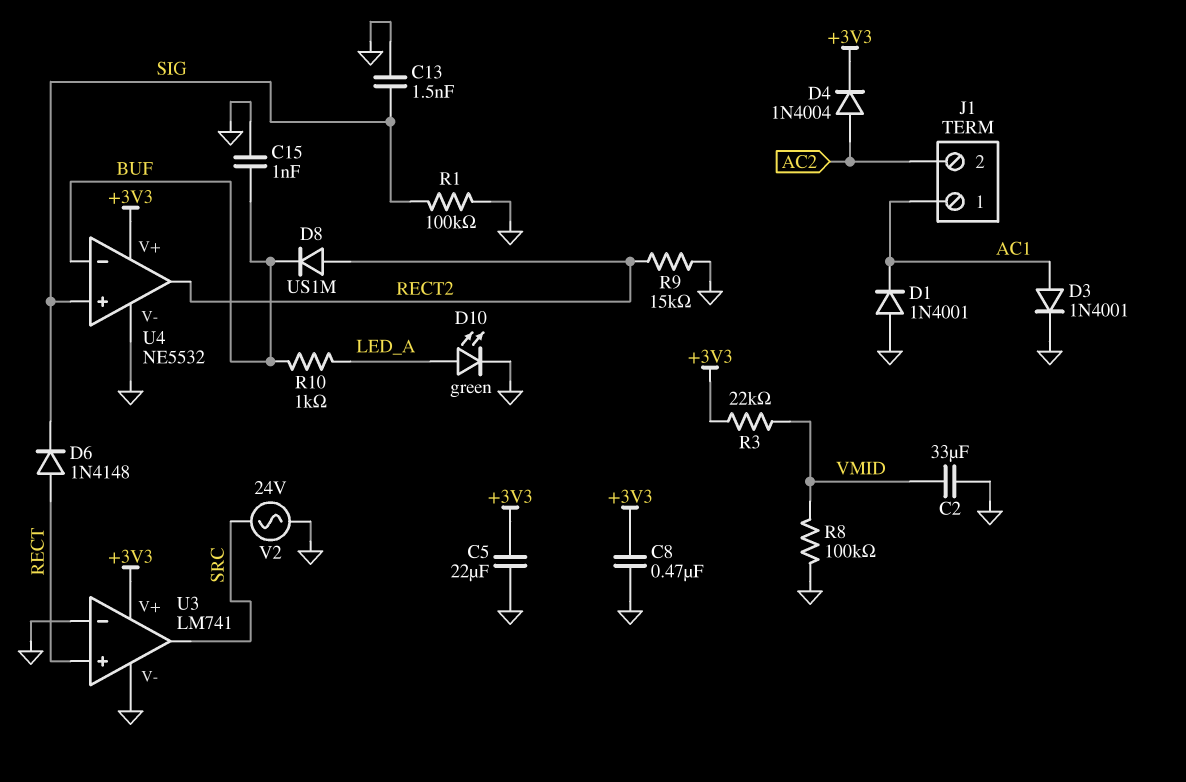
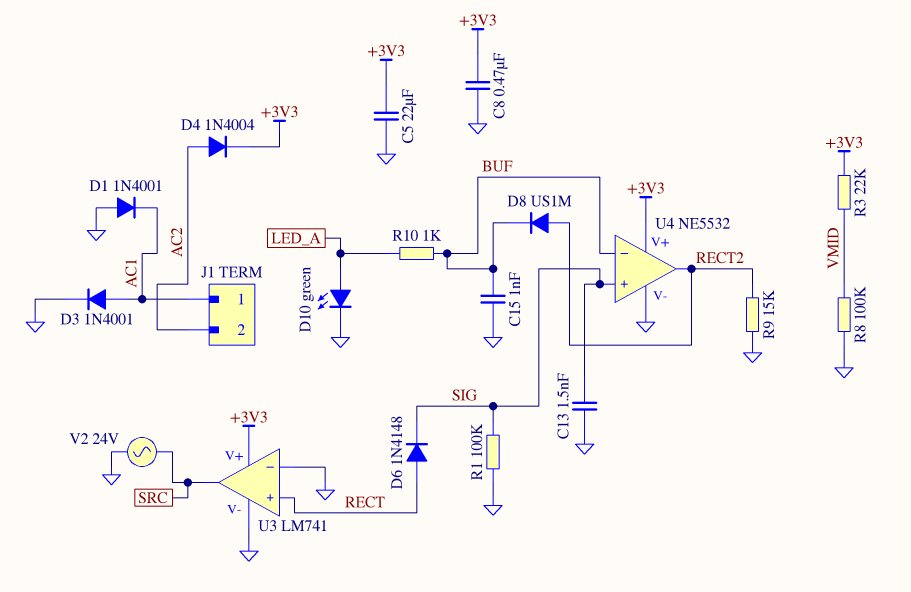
C2: 33uF (GND, VMID) -> none

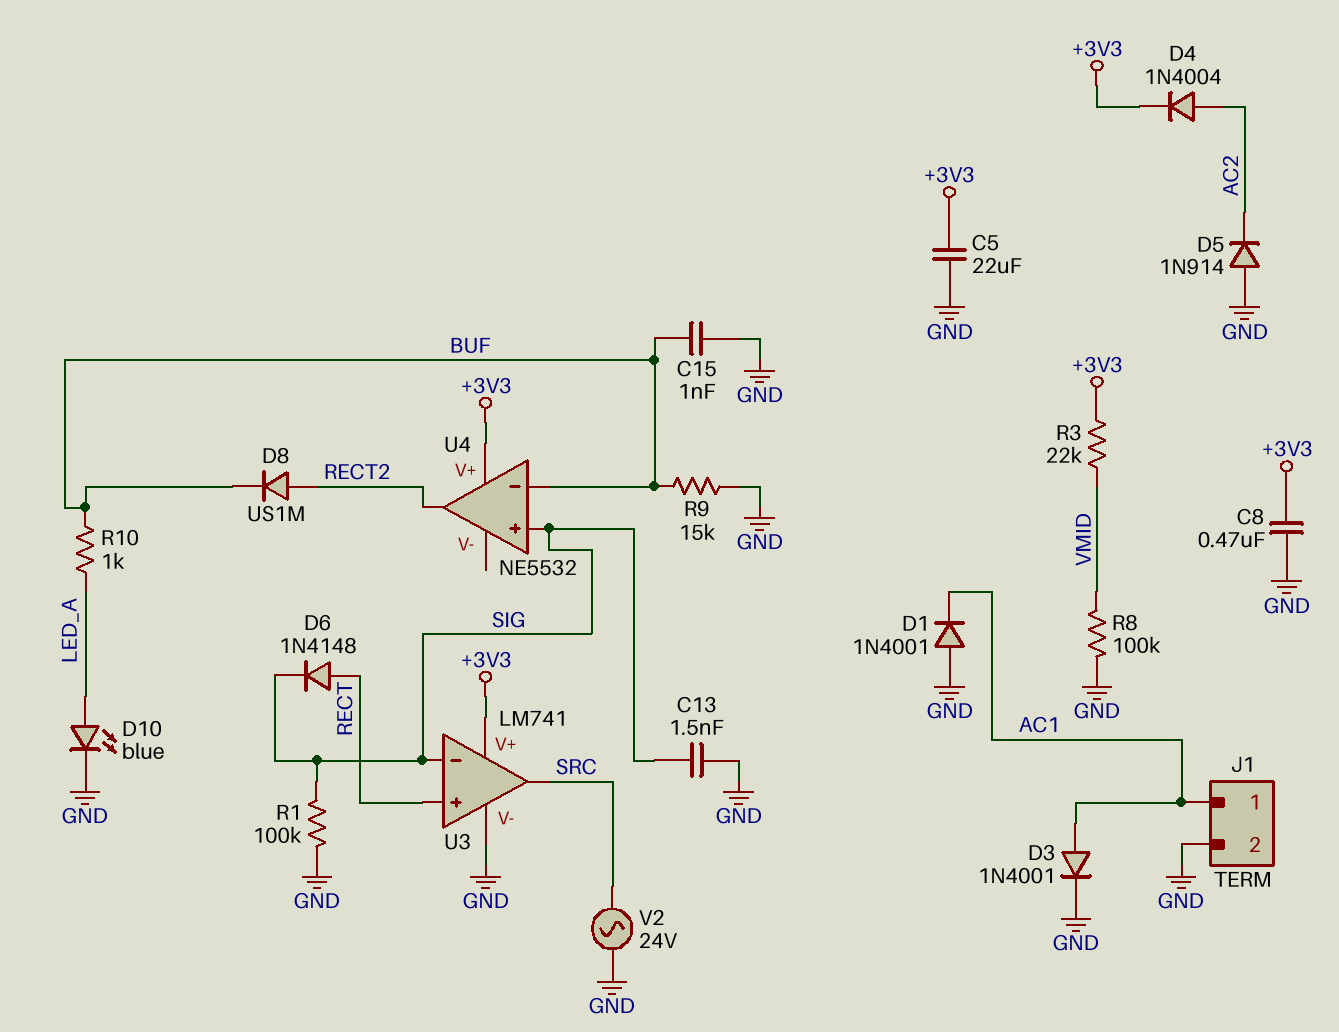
D5: none -> diode 1N914 (A GND, K AC2)
D10: LED green (A LED_A, K GND) -> LED blue (A LED_A, K GND)
J1 pin 2: AC2 -> GND
R9: 15k (GND, RECT2) -> 15k (BUF, GND)
U3 pin in-: GND -> SIG
U4 pin V-: GND -> none

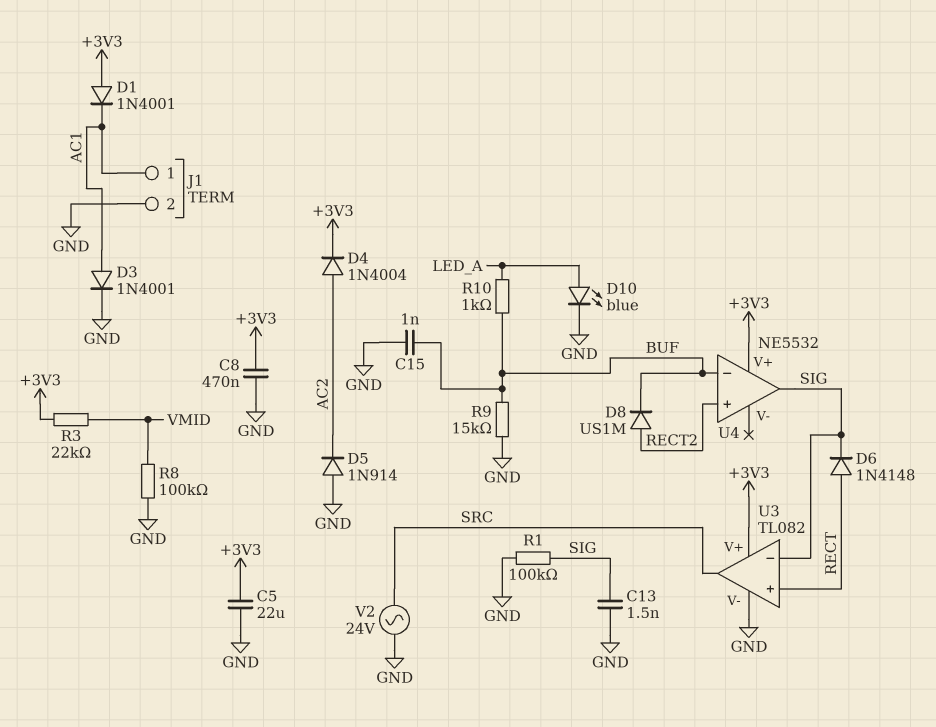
D1: diode 1N4001 (A GND, K AC1) -> diode 1N4001 (A +3V3, K AC1)
U3: LM741 -> TL082
U4 pin in+: SIG -> RECT2
U4 pin out: RECT2 -> SIG

